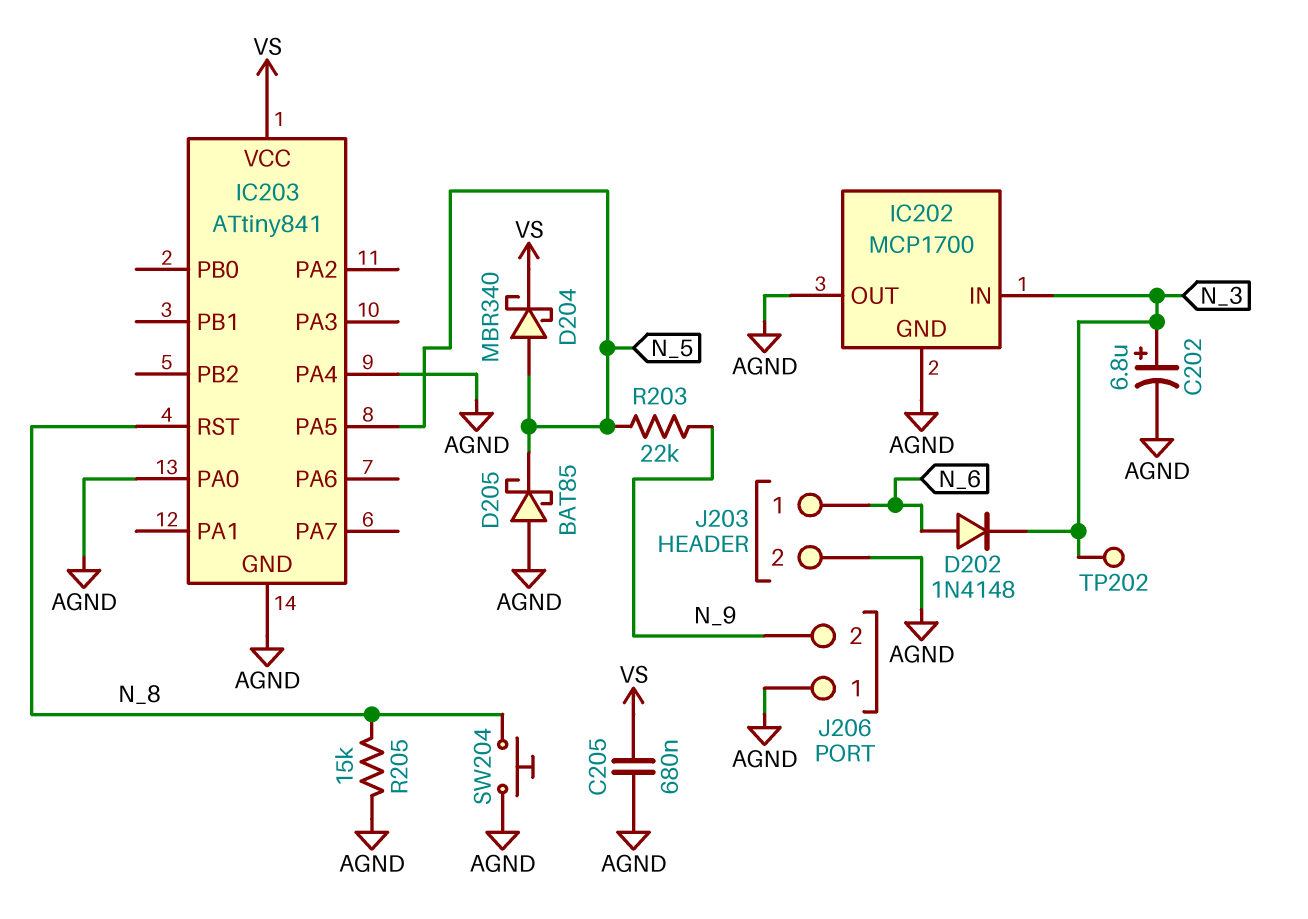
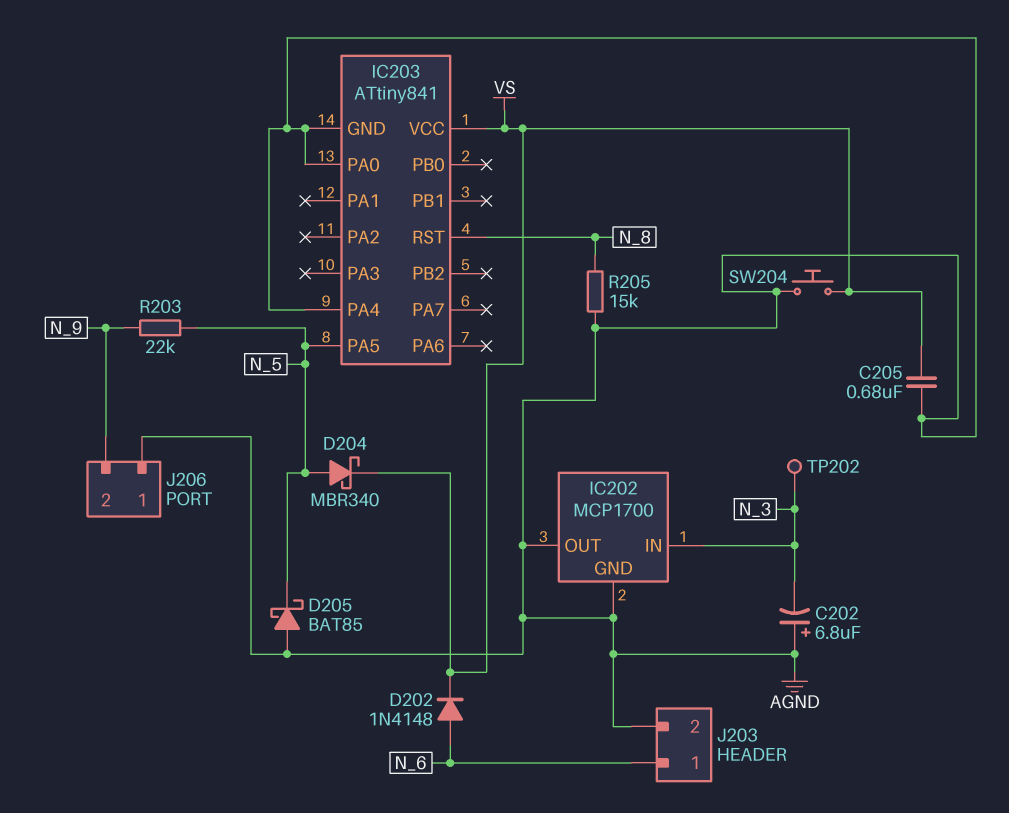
C202: 6.8uF (plus N_3, minus AGND) -> 6.8uF (plus AGND, minus N_3)
D202: diode 1N4148 (A N_6, K N_3) -> diode 1N4148 (A N_6, K VS)
SW204: button (AGND, N_8) -> button (AGND, VS)

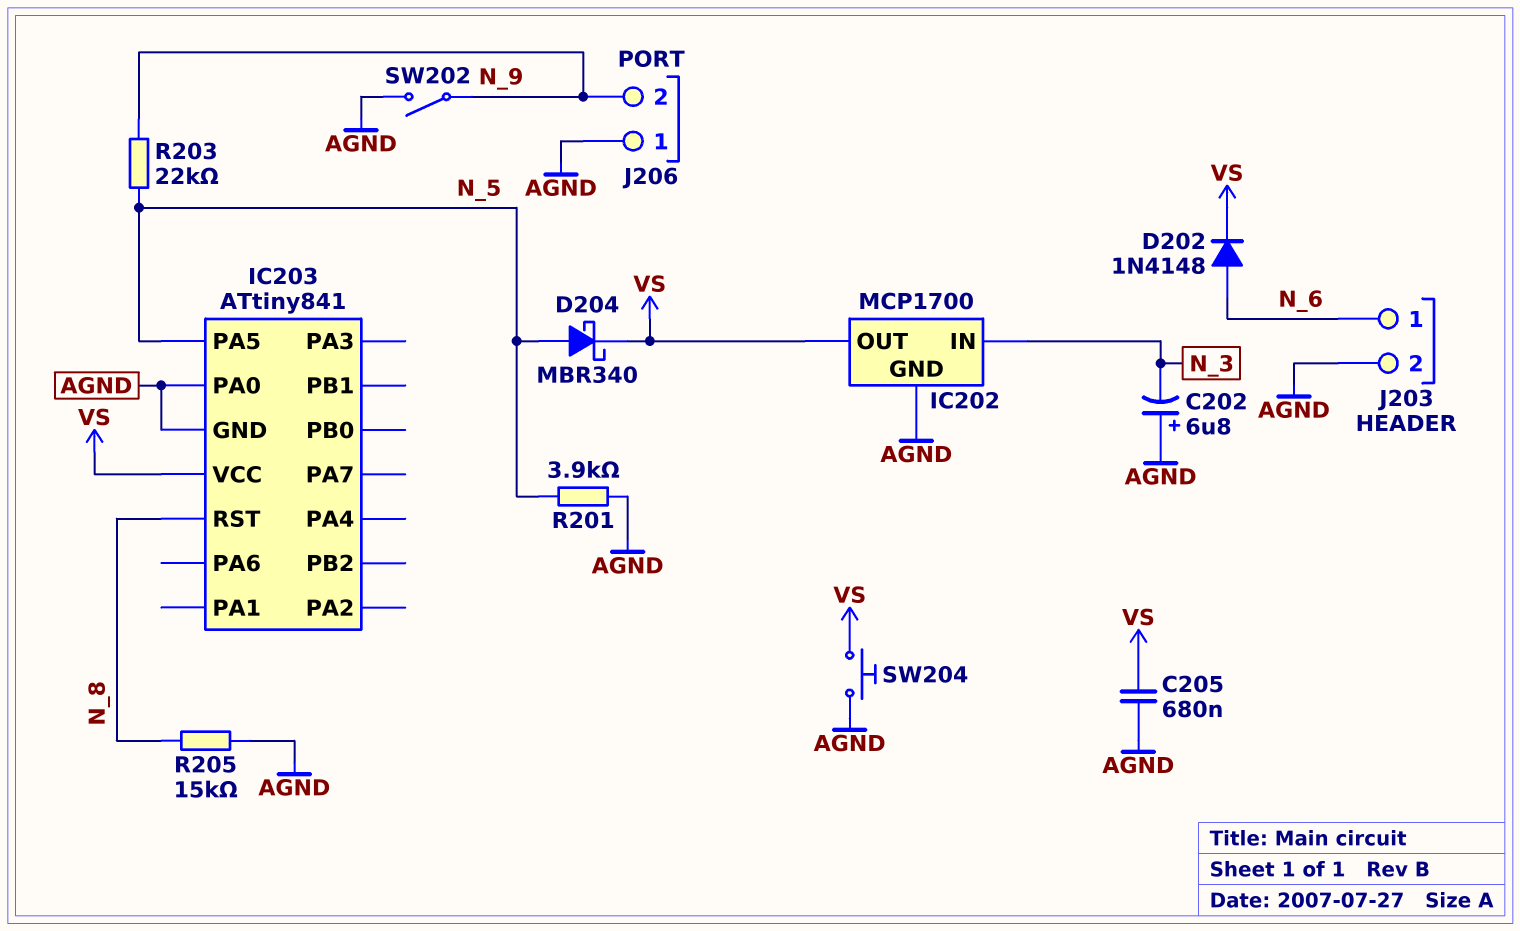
D205: schottky BAT85 (A AGND, K N_5) -> none
IC202 pin OUT: AGND -> VS
IC203 pin PA4: AGND -> none
R201: none -> 3.9k (AGND, N_5)
SW202: none -> switch (AGND, N_9)
TP202: test point (N_3) -> none

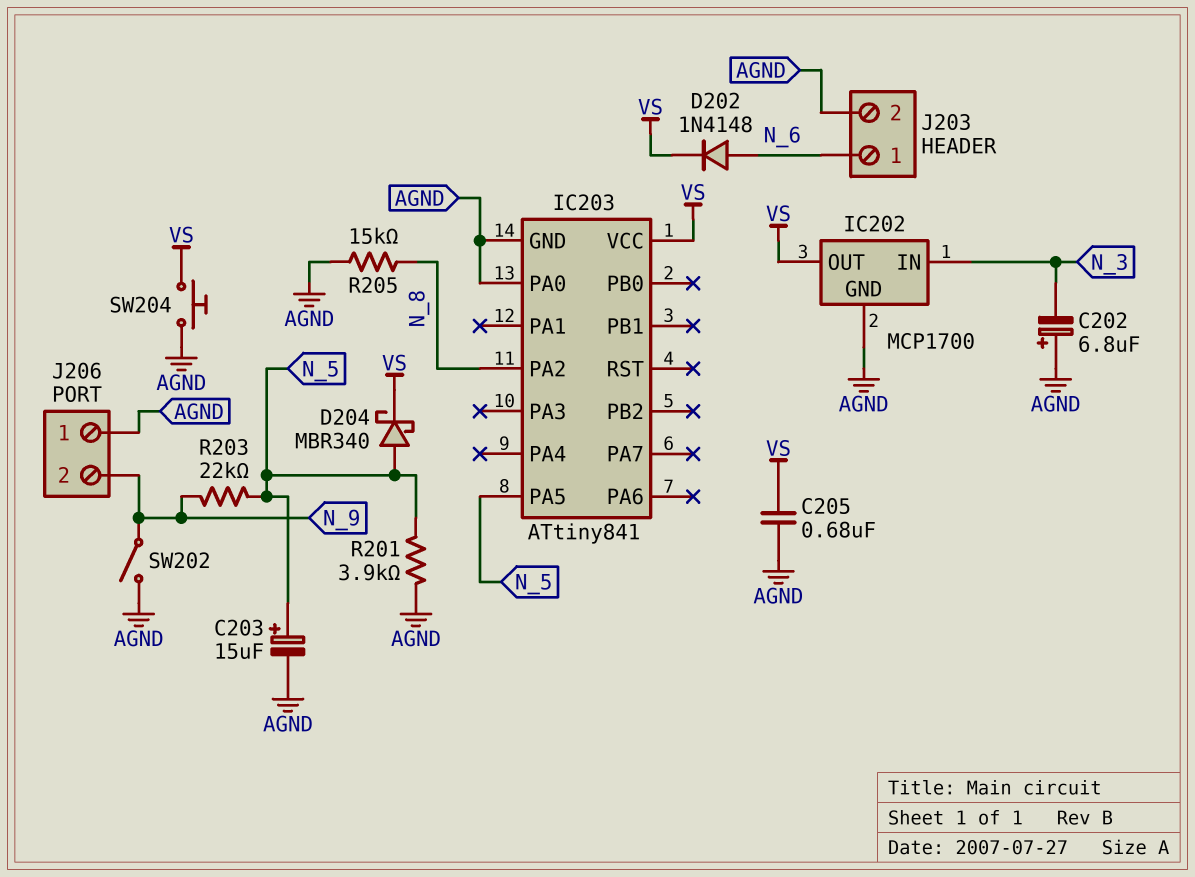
C203: none -> 15uF (plus N_5, minus AGND)
IC203 pin PA2: none -> N_8
IC203 pin RST: N_8 -> none

